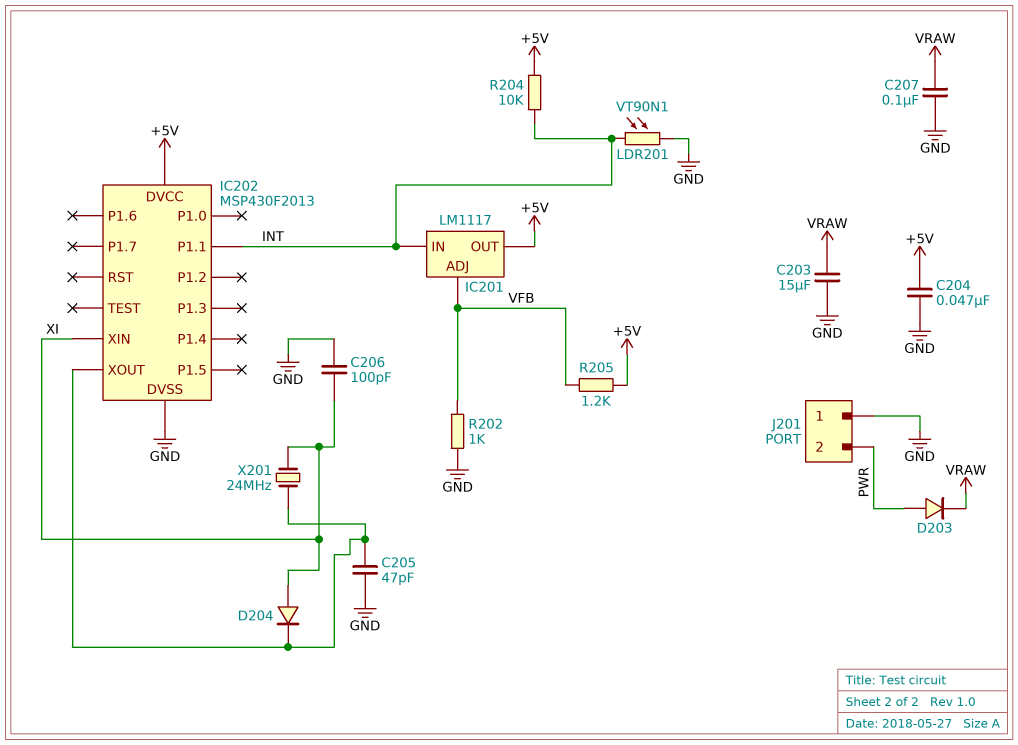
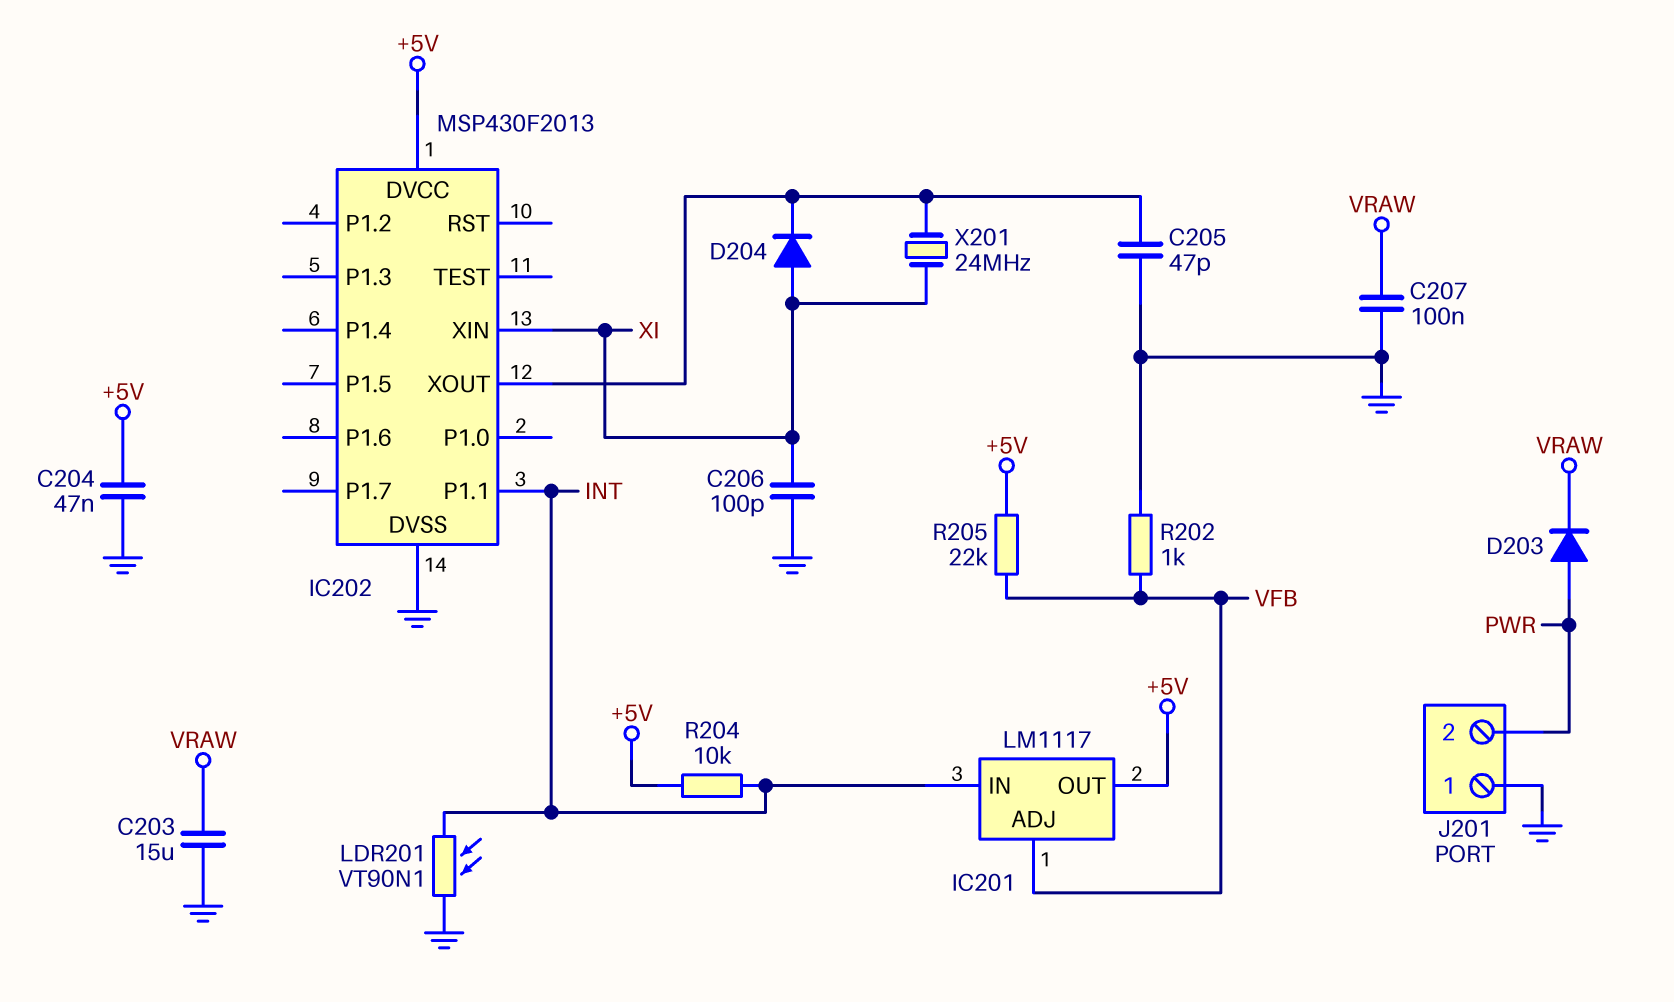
R205: 1.2k (+5V, VFB) -> 22k (+5V, VFB)

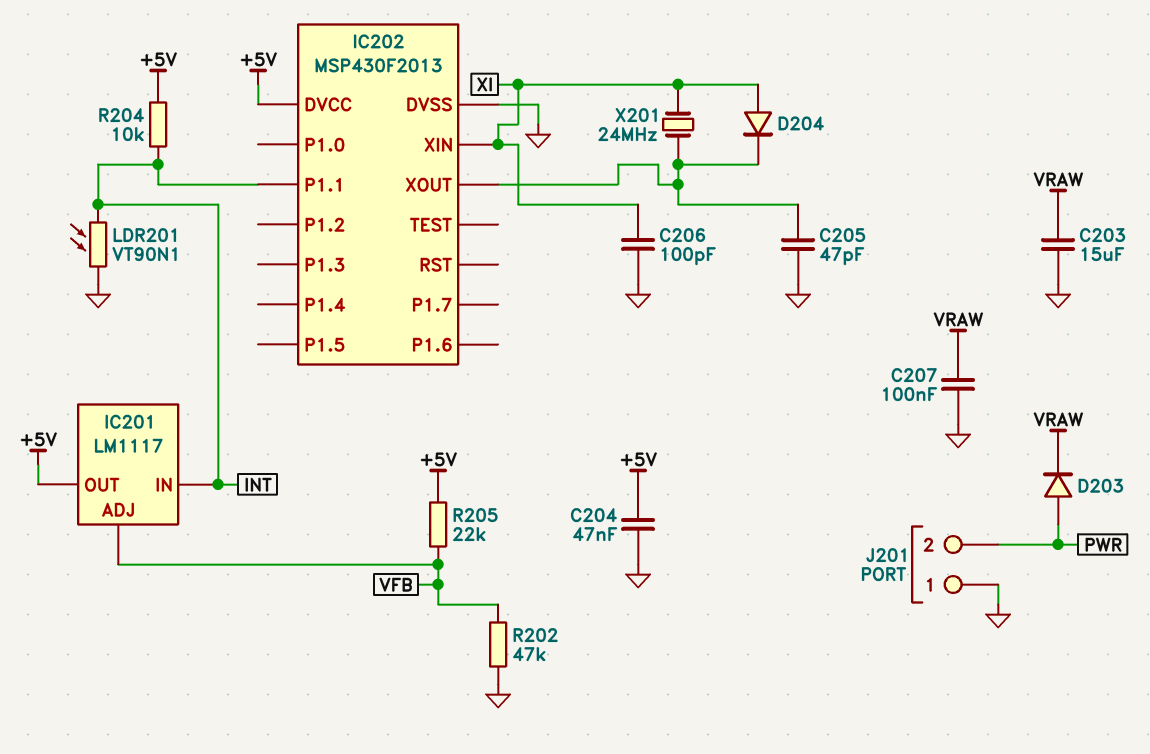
R202: 1k (GND, VFB) -> 47k (GND, VFB)

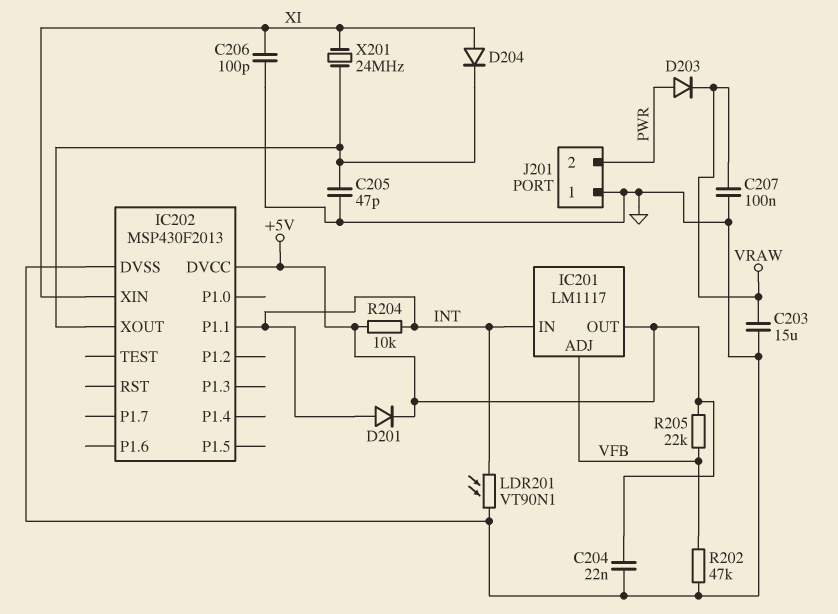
C204: 47nF (+5V, GND) -> 22nF (+5V, GND)
D201: none -> diode (A INT, K +5V)

